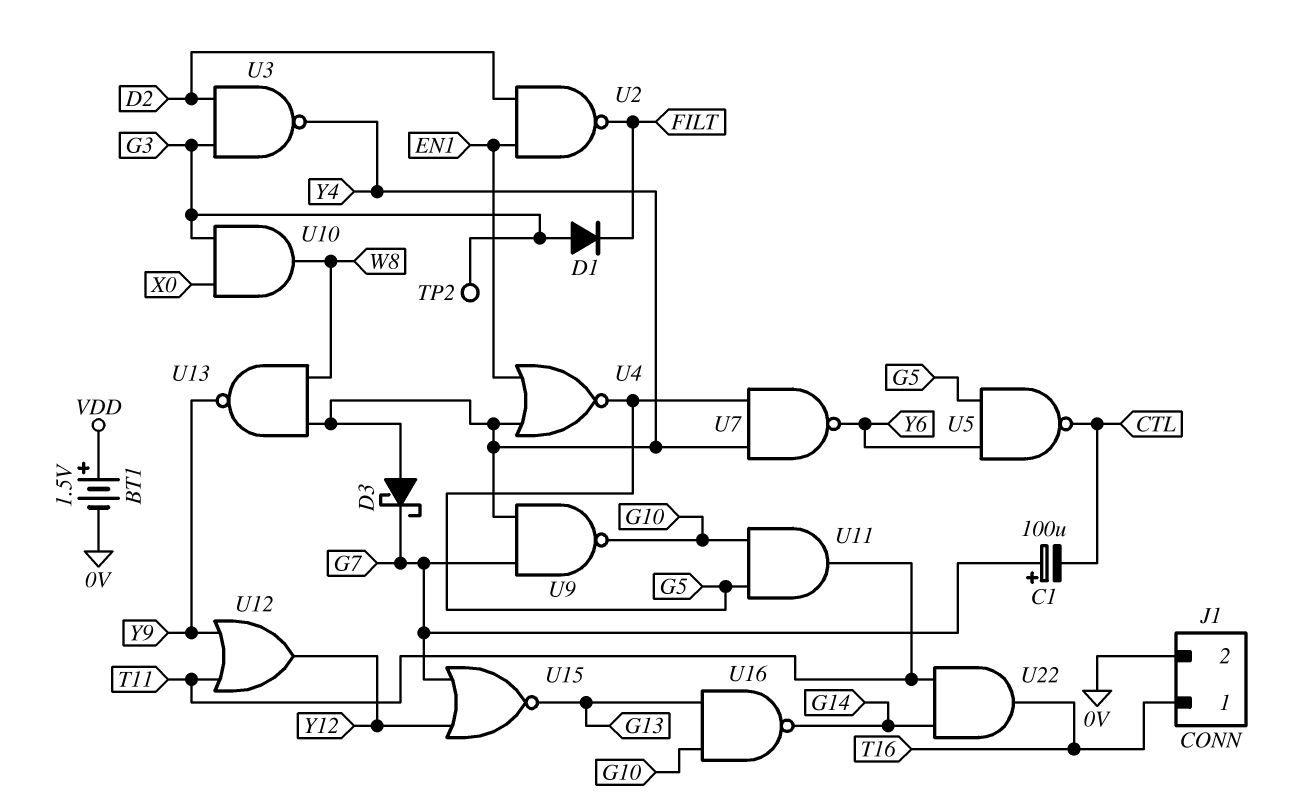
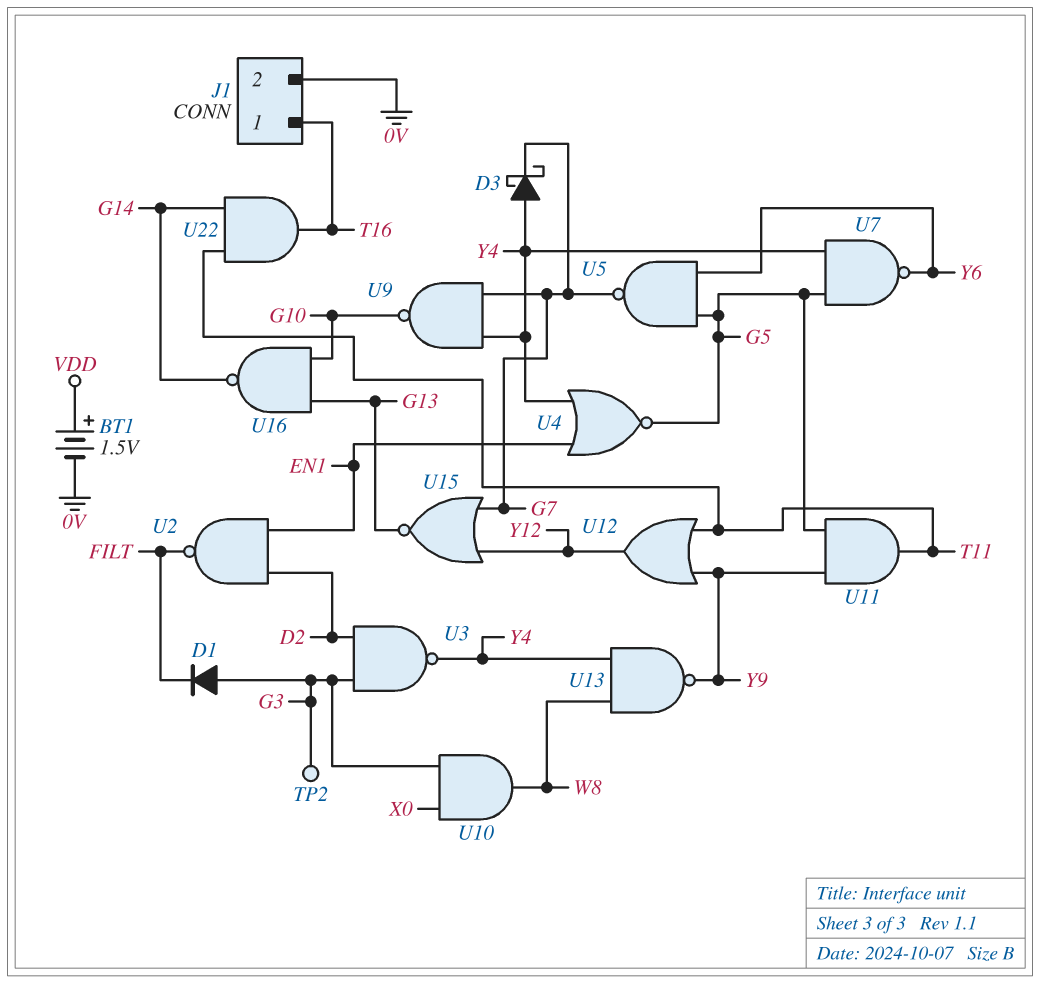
C1: 100uF (plus G7, minus CTL) -> none
U5: NAND (in G5, in Y6, out CTL) -> NAND (in G5, in Y6, out G7)
U11: AND (in G5, in G10, out T11) -> AND (in G5, in Y9, out T11)

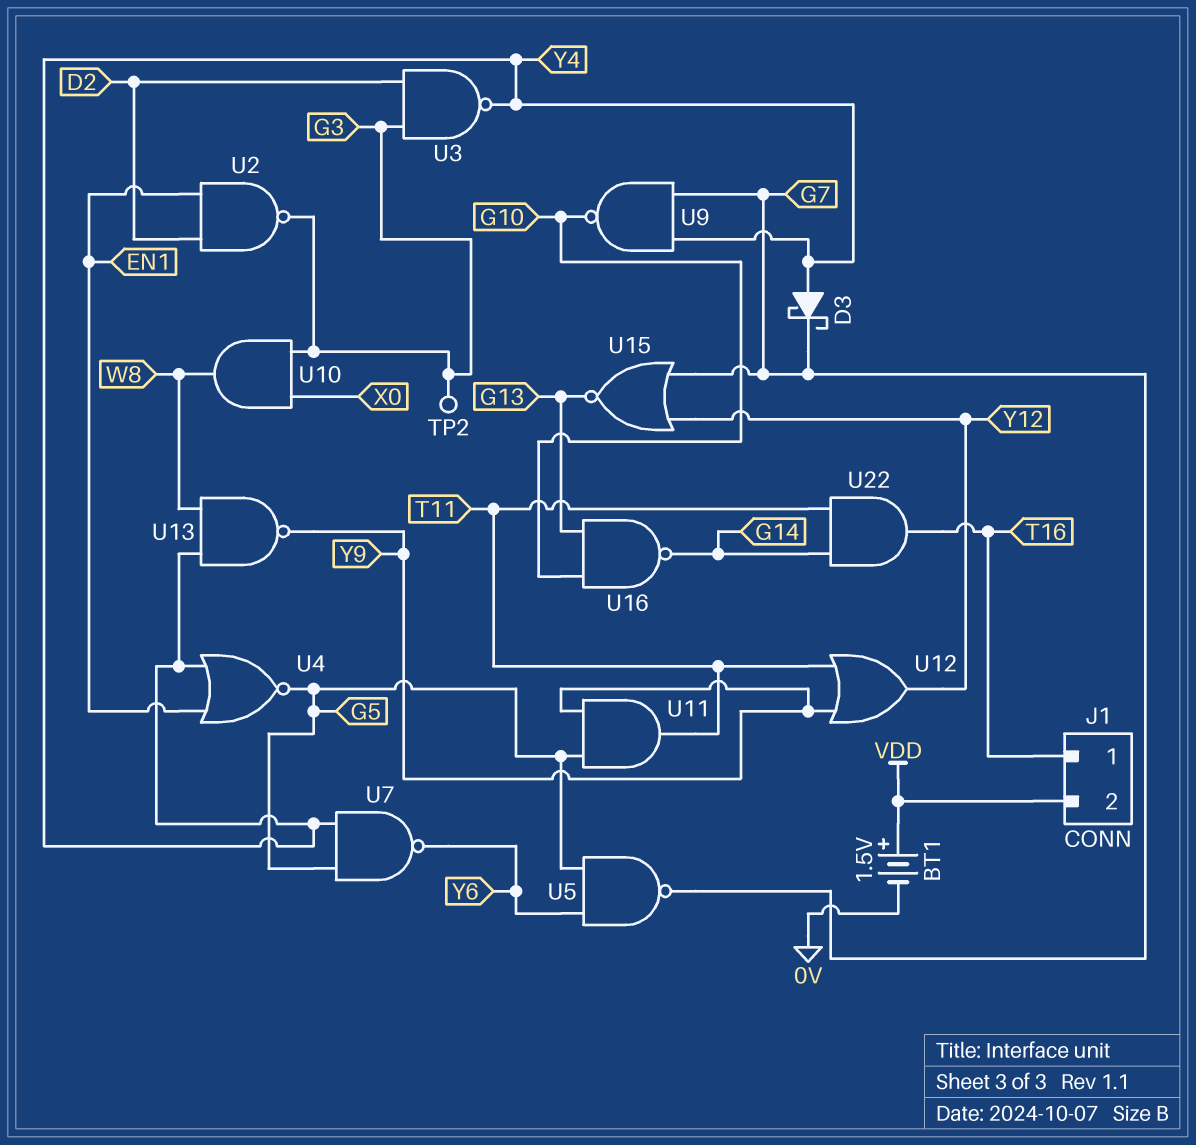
D1: diode (A G3, K FILT) -> none
J1 pin 2: 0V -> VDD
U2: NAND (in D2, in EN1, out FILT) -> NAND (in D2, in EN1, out G3)

